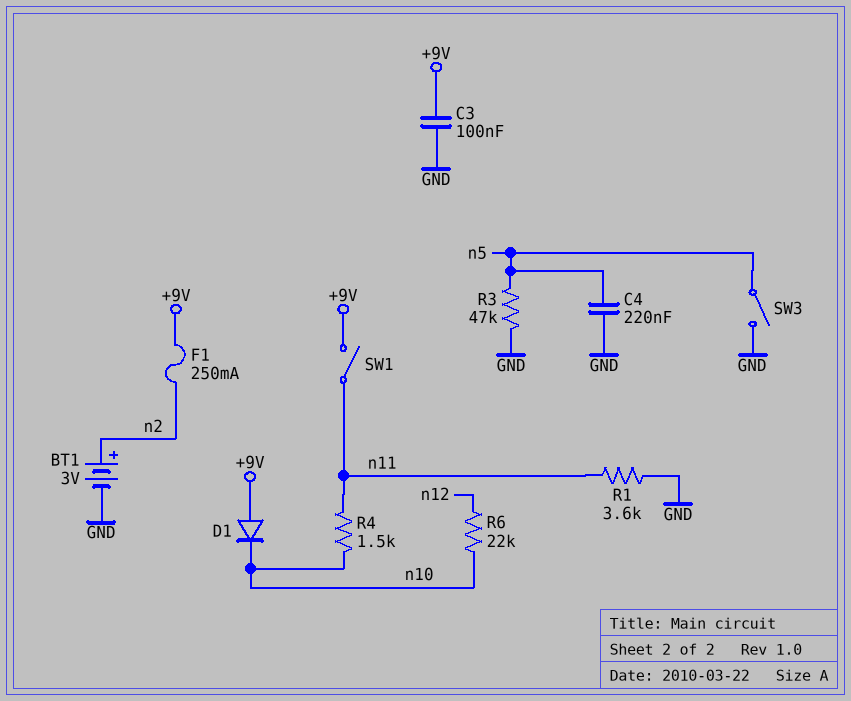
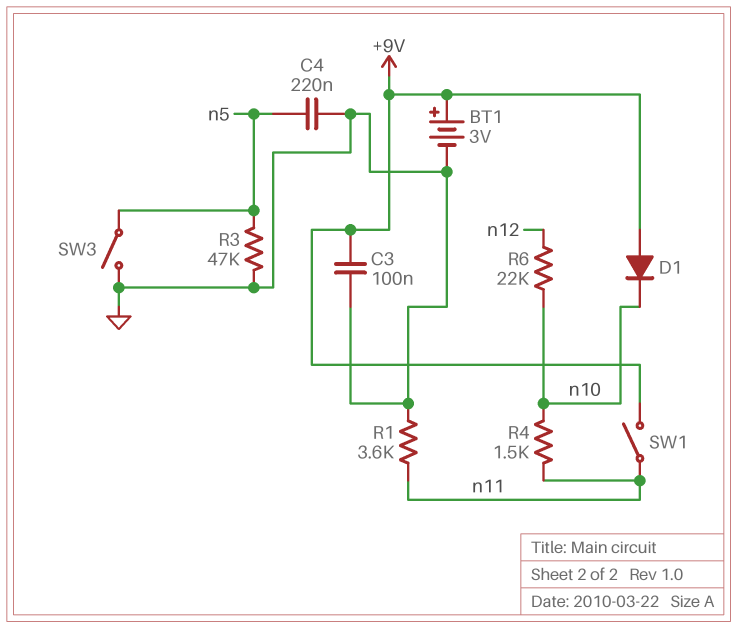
BT1: 3V (plus n2, minus GND) -> 3V (plus +9V, minus GND)
F1: 250mA (+9V, n2) -> none

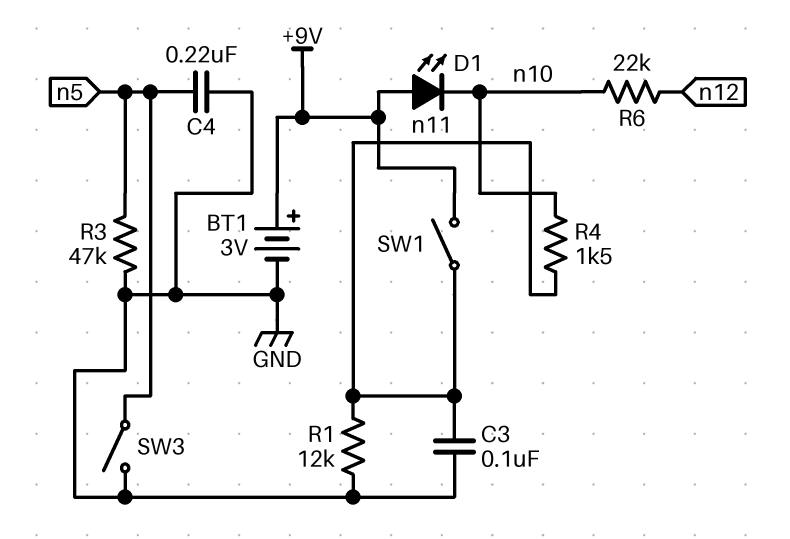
C3: 100nF (+9V, GND) -> 100nF (GND, n11)
D1: diode (A +9V, K n10) -> LED (A +9V, K n10)
R1: 3.6k (GND, n11) -> 12k (GND, n11)

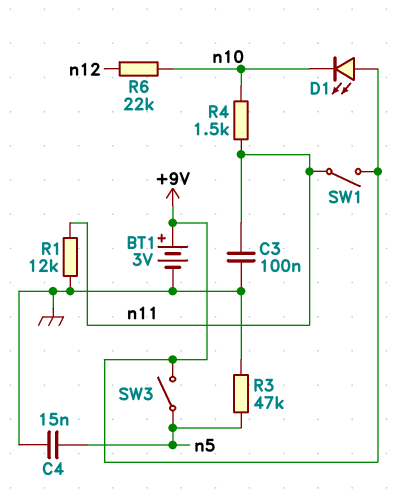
C4: 220nF (GND, n5) -> 15nF (GND, n5)
SW3: switch (GND, n5) -> switch (+9V, n5)

